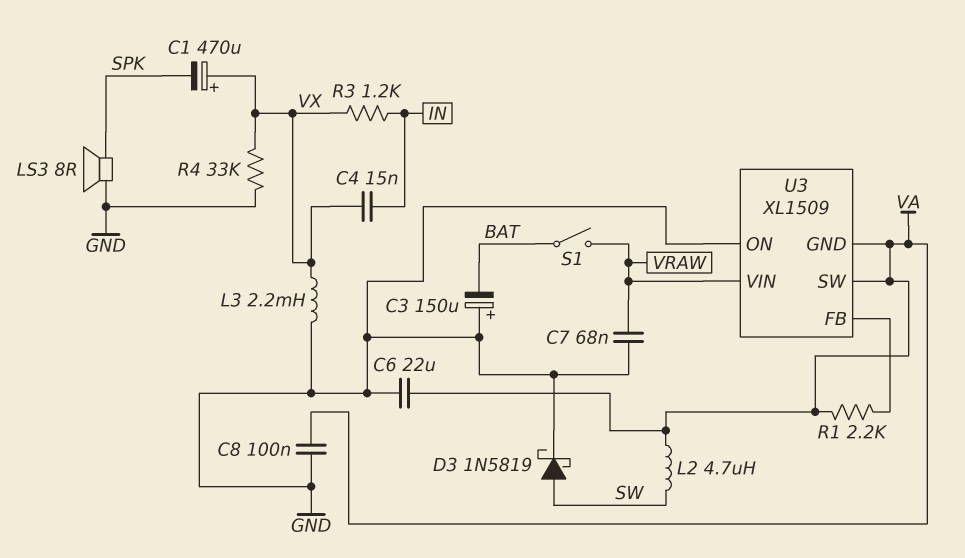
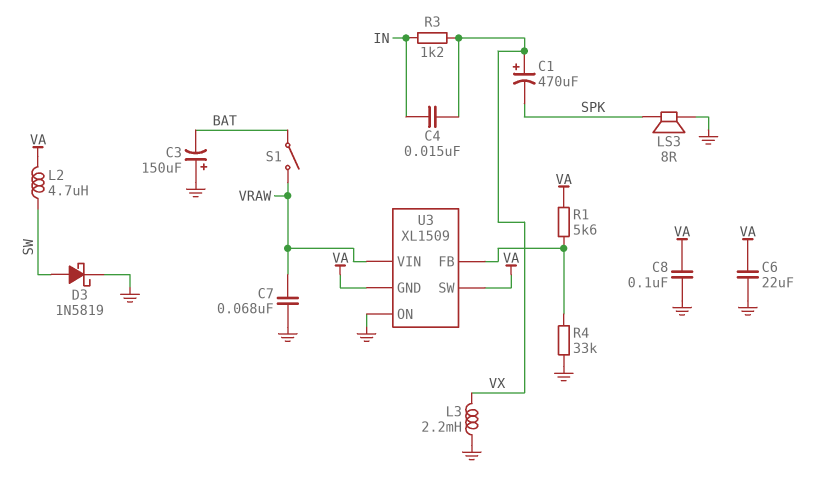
R1: 2.2k (U3/FB, VA) -> 5.6k (U3/FB, VA)
R4: 33k (GND, VX) -> 33k (GND, U3/FB)

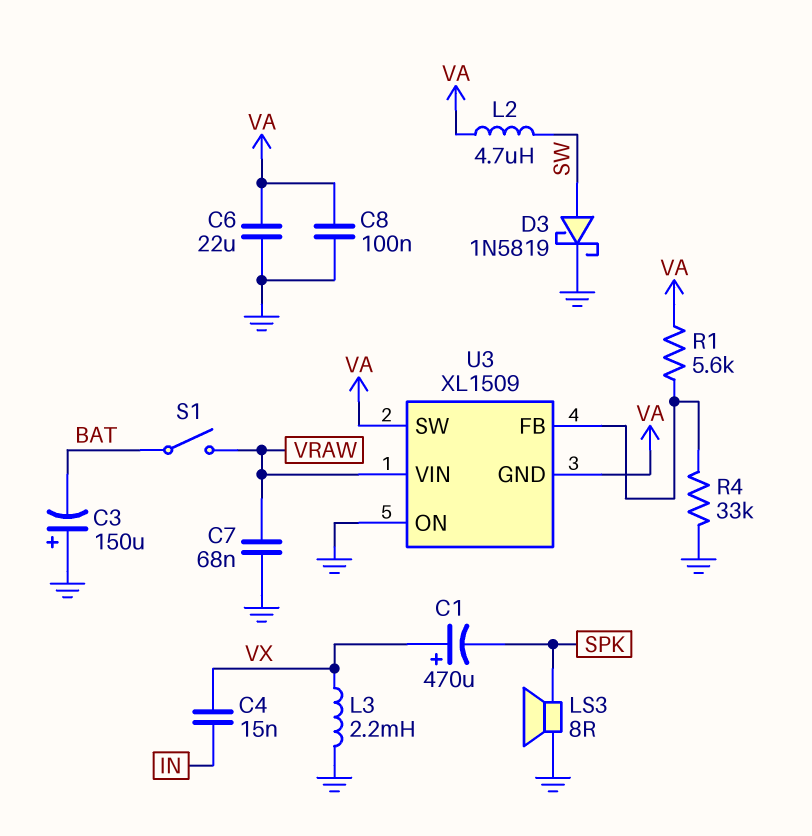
R3: 1.2k (IN, VX) -> none

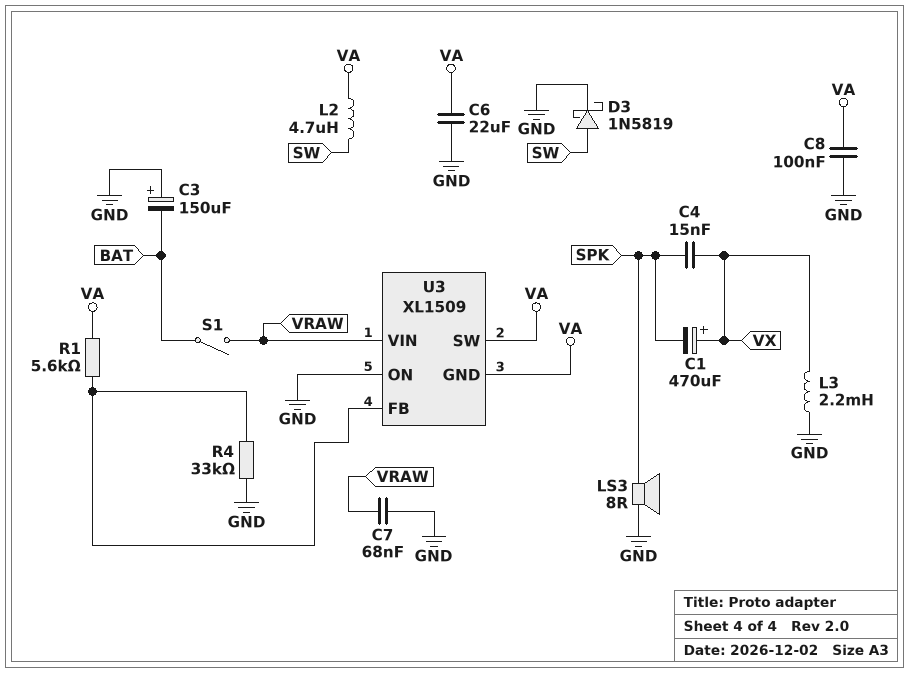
C4: 15nF (IN, VX) -> 15nF (SPK, VX)

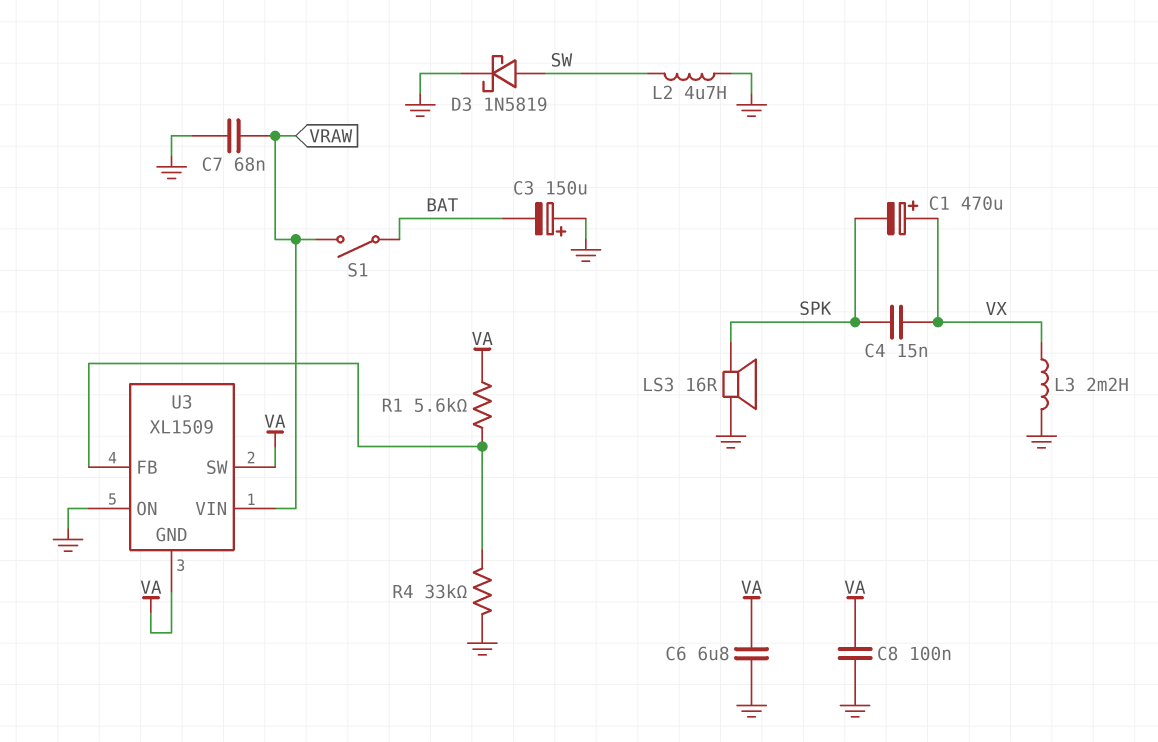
C6: 22uF (GND, VA) -> 6.8uF (GND, VA)
L2: 4.7uH (SW, VA) -> 4.7uH (GND, SW)
LS3: speaker 8R (GND, SPK) -> speaker 16R (GND, SPK)

